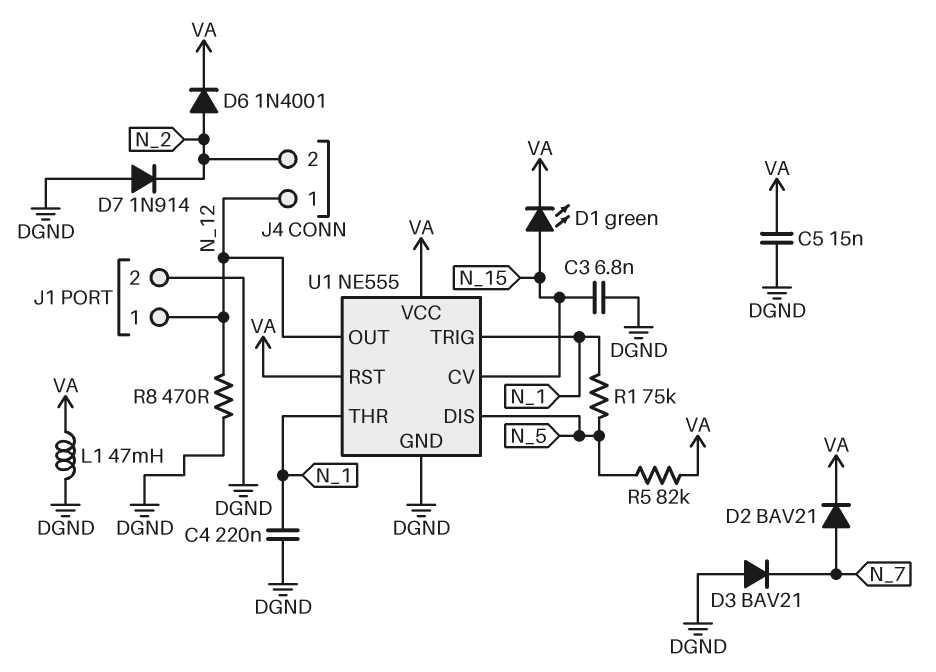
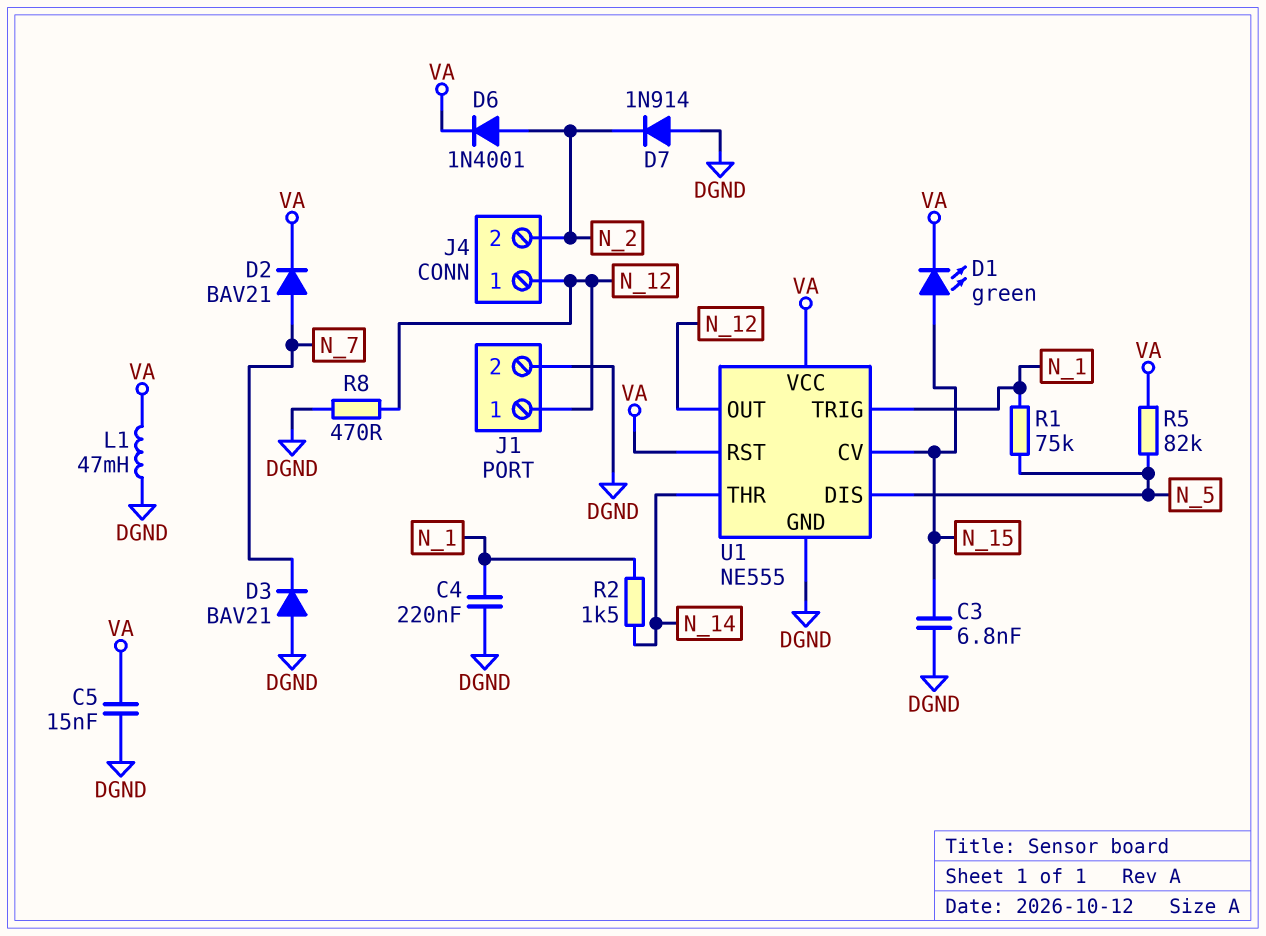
R2: none -> 1.5k (N_1, N_14)
U1 pin THR: N_1 -> N_14

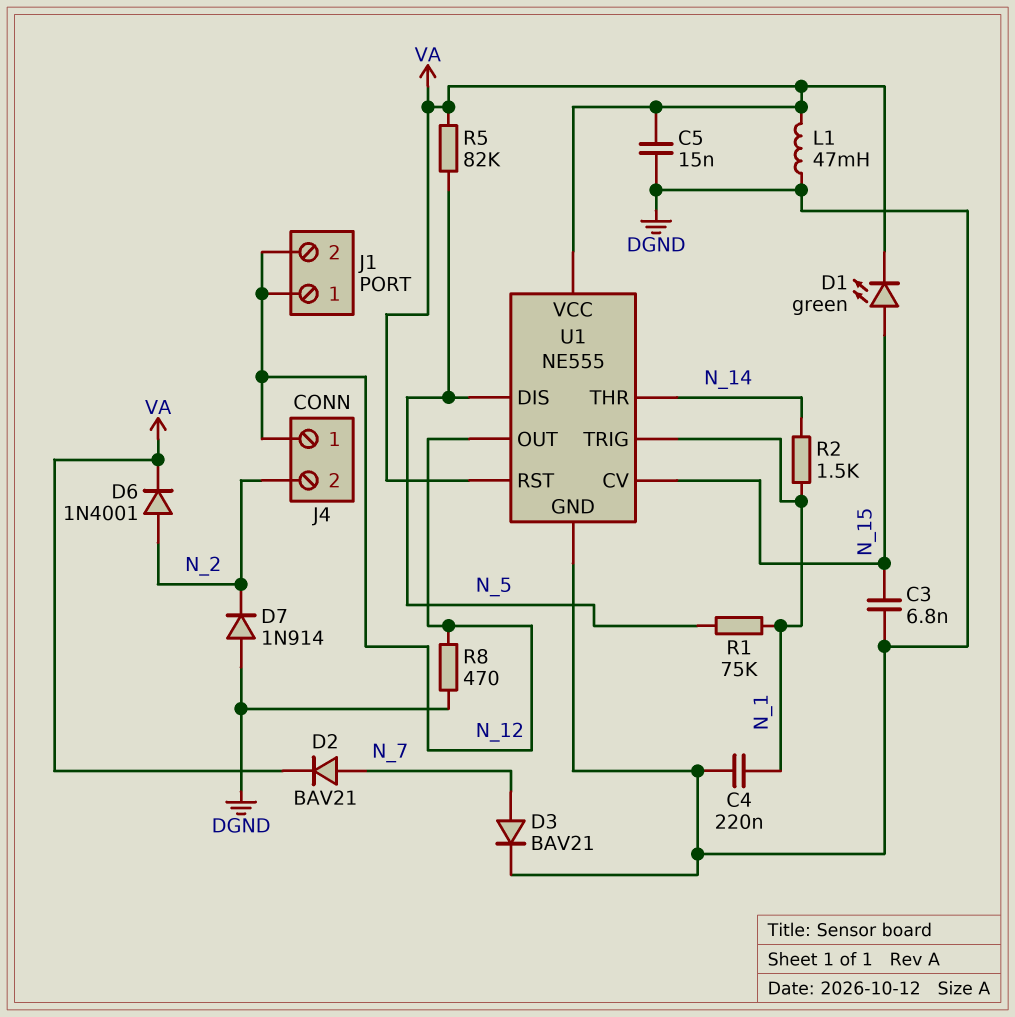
D3: diode BAV21 (A DGND, K N_7) -> diode BAV21 (A N_7, K DGND)
J1 pin 2: DGND -> N_12

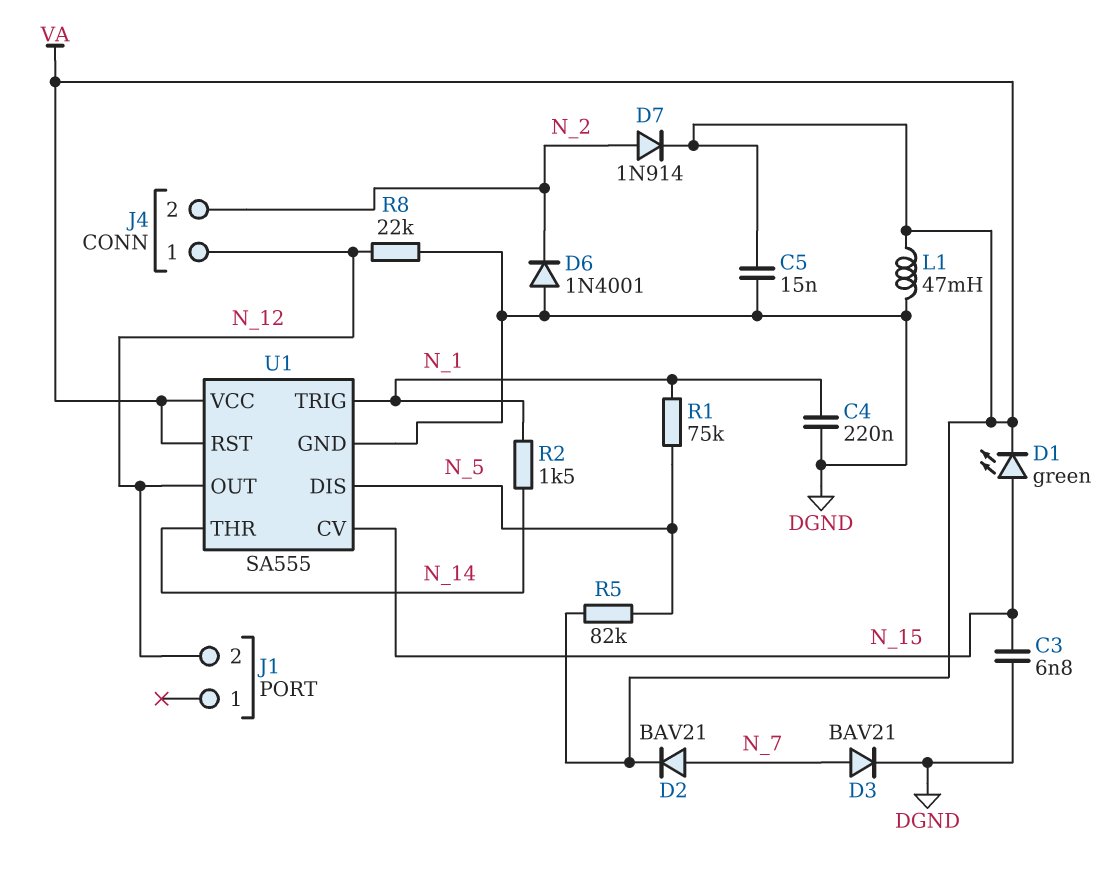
D6: diode 1N4001 (A N_2, K VA) -> diode 1N4001 (A DGND, K N_2)
D7: diode 1N914 (A DGND, K N_2) -> diode 1N914 (A N_2, K VA)
J1 pin 1: N_12 -> none
R8: 470 (DGND, N_12) -> 22k (DGND, N_12)
U1: NE555 -> SA555

